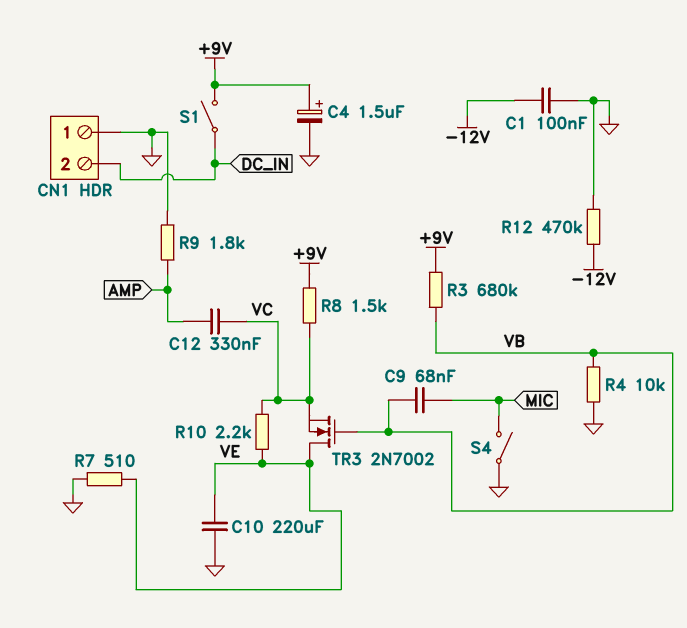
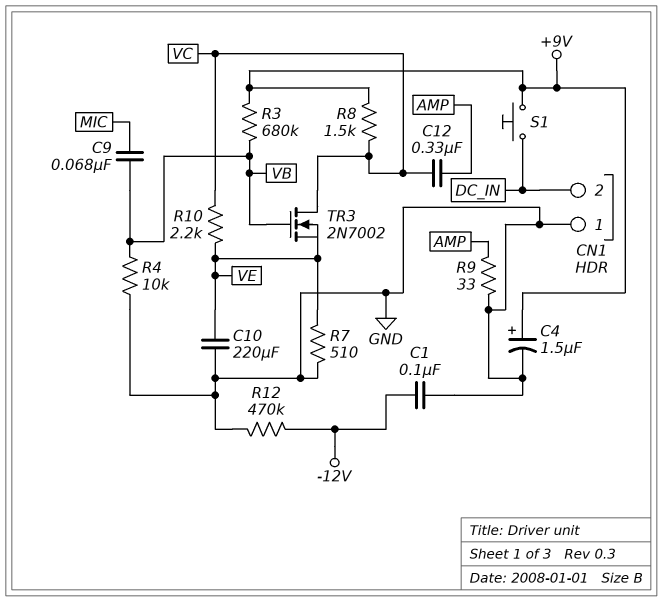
R9: 1.8k (AMP, GND) -> 33 (AMP, GND)
S1: switch (+9V, DC_IN) -> button (+9V, DC_IN)
S4: switch (GND, MIC) -> none
TR3: NMOS 2N7002 (G VB, D VE, S VC) -> NMOS 2N7002 (G VB, D VC, S VE)

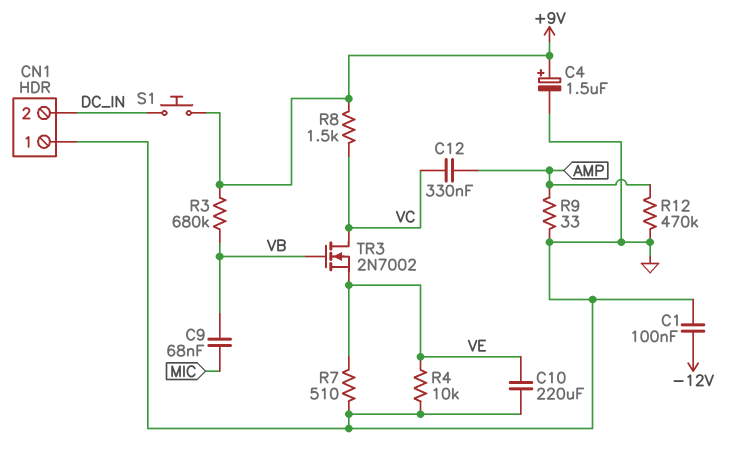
R4: 10k (GND, VB) -> 10k (GND, VE)
R10: 2.2k (VC, VE) -> none
R12: 470k (-12V, GND) -> 470k (AMP, GND)

